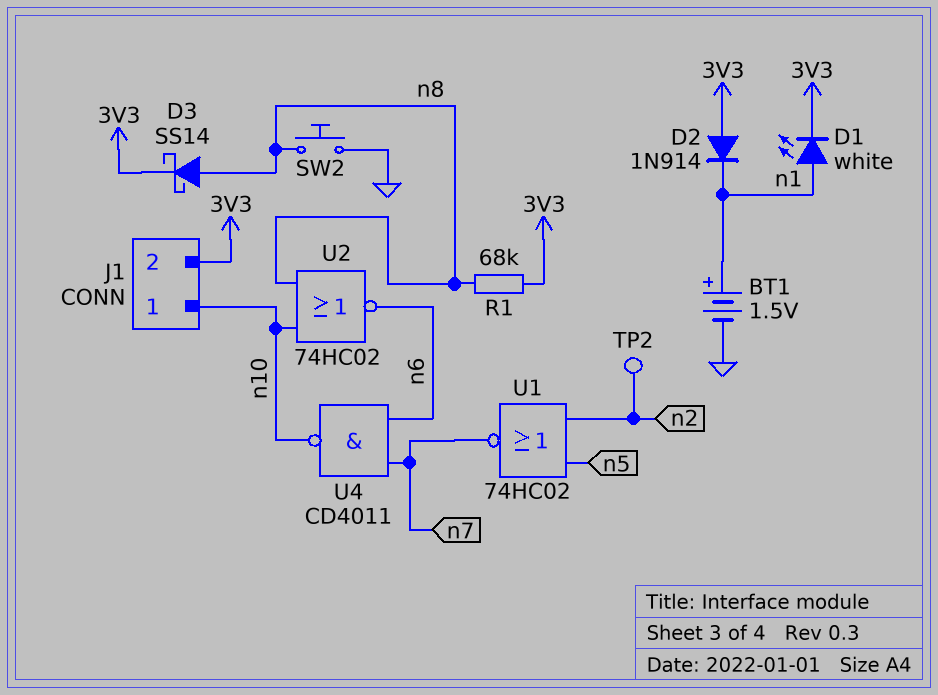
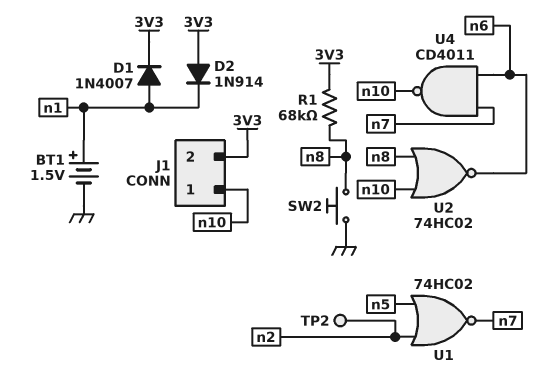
D1: LED white (A n1, K 3V3) -> diode 1N4007 (A n1, K 3V3)
D3: schottky SS14 (A n8, K 3V3) -> none

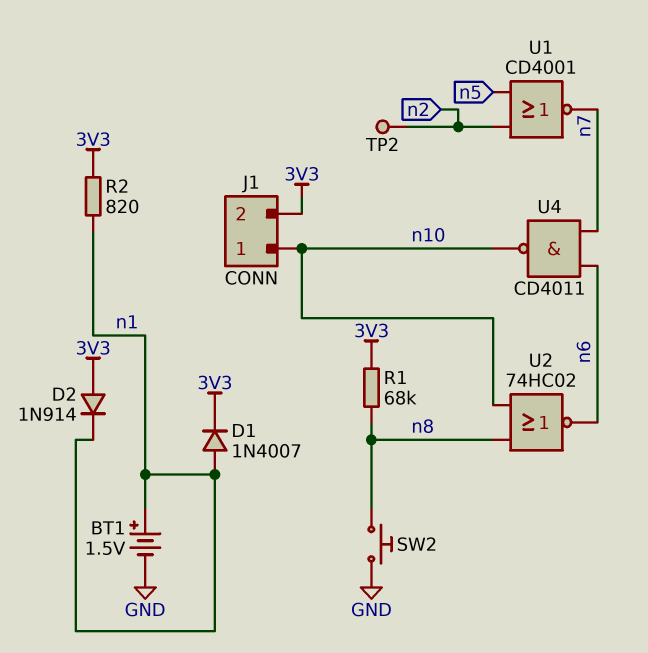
R2: none -> 820 (3V3, n1)
U1: NOR 74HC02 (in n2, in n5, out n7) -> NOR CD4001 (in n2, in n5, out n7)

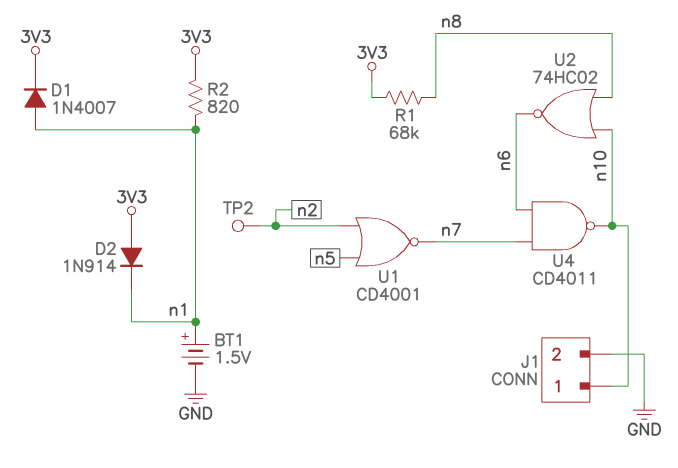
J1 pin 2: 3V3 -> GND
SW2: button (GND, n8) -> none

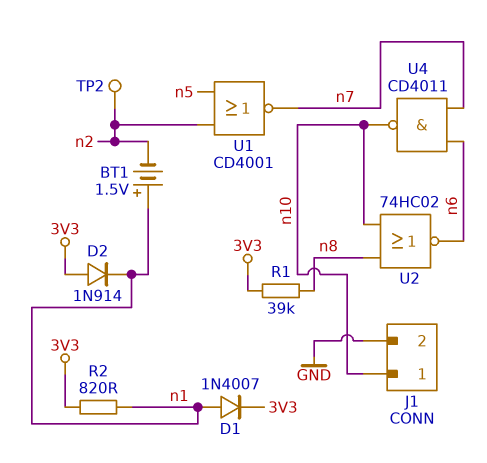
BT1: 1.5V (plus n1, minus GND) -> 1.5V (plus n1, minus n2)
R1: 68k (3V3, n8) -> 39k (3V3, n8)

